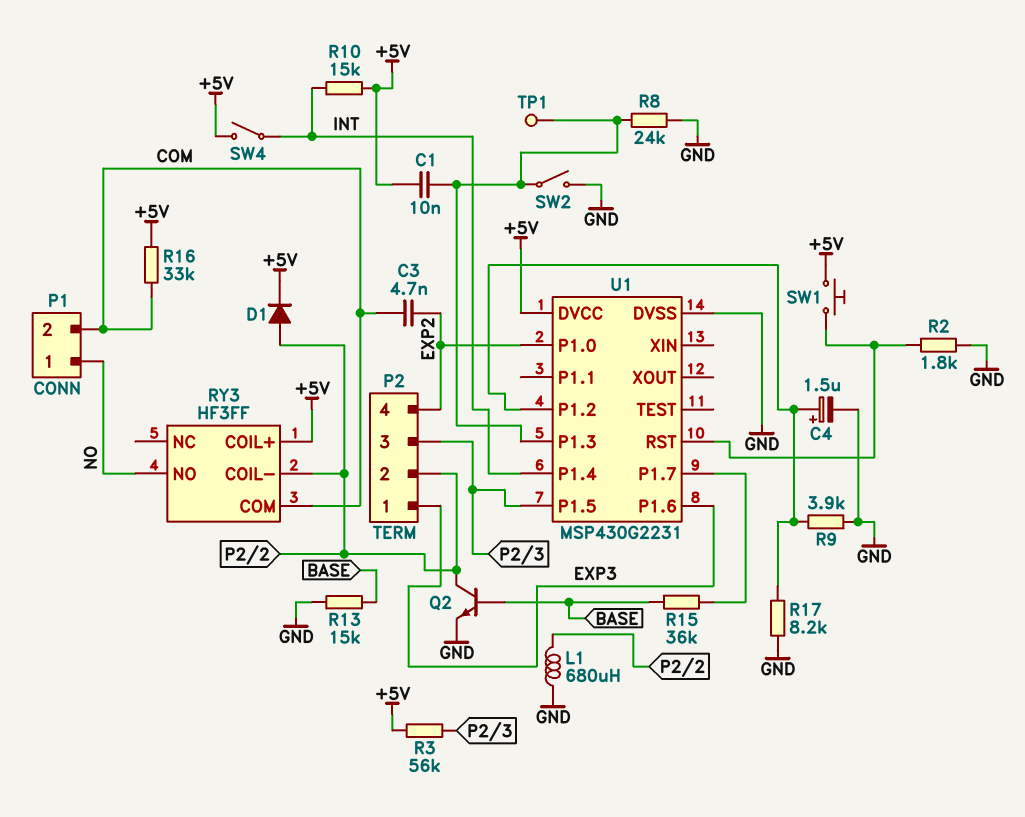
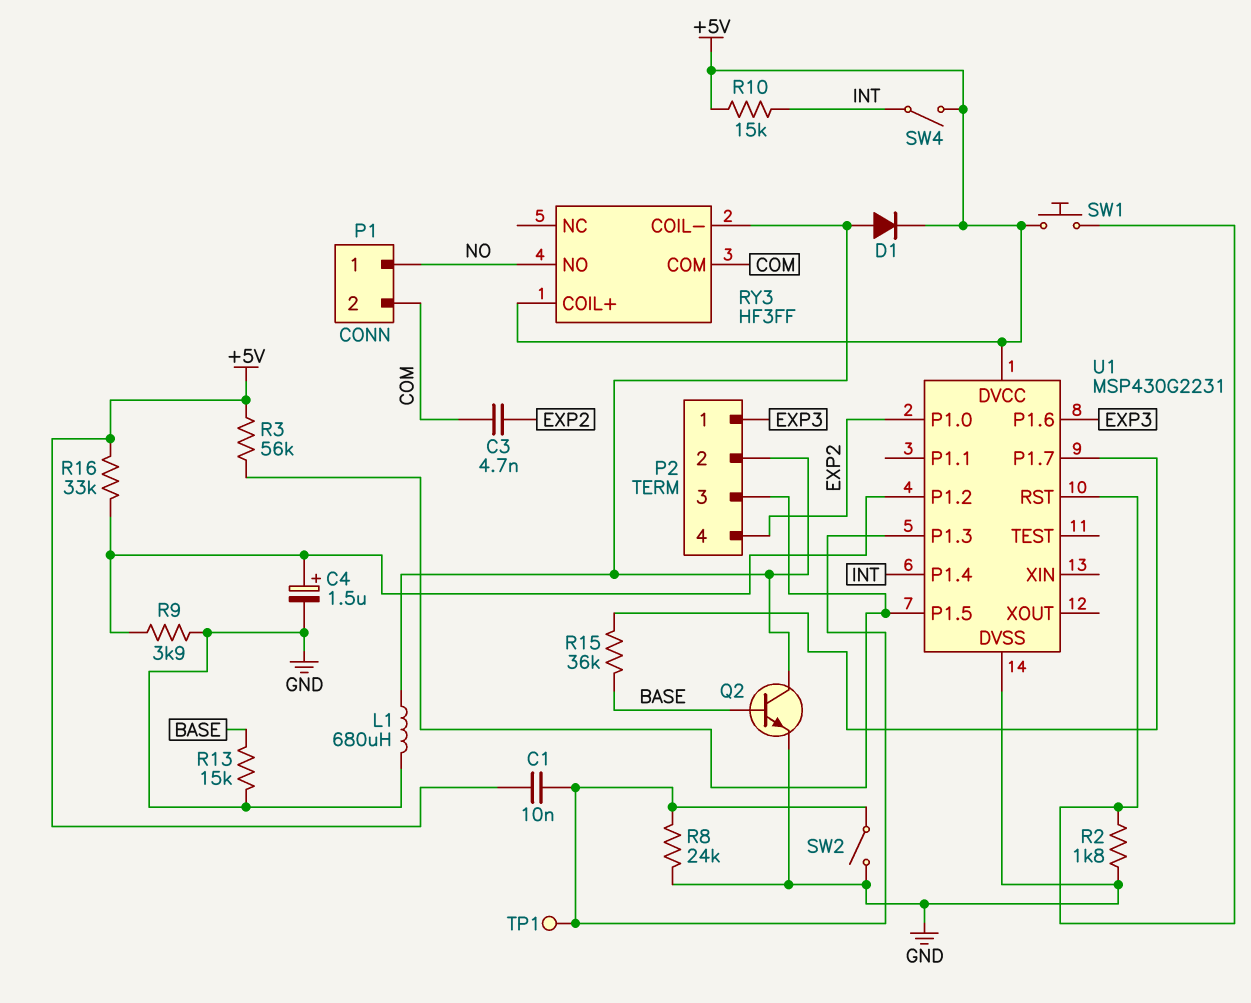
R16: 33k (+5V, COM) -> 33k (+5V, U1/P1.2)
R17: 8.2k (GND, U1/P1.2) -> none

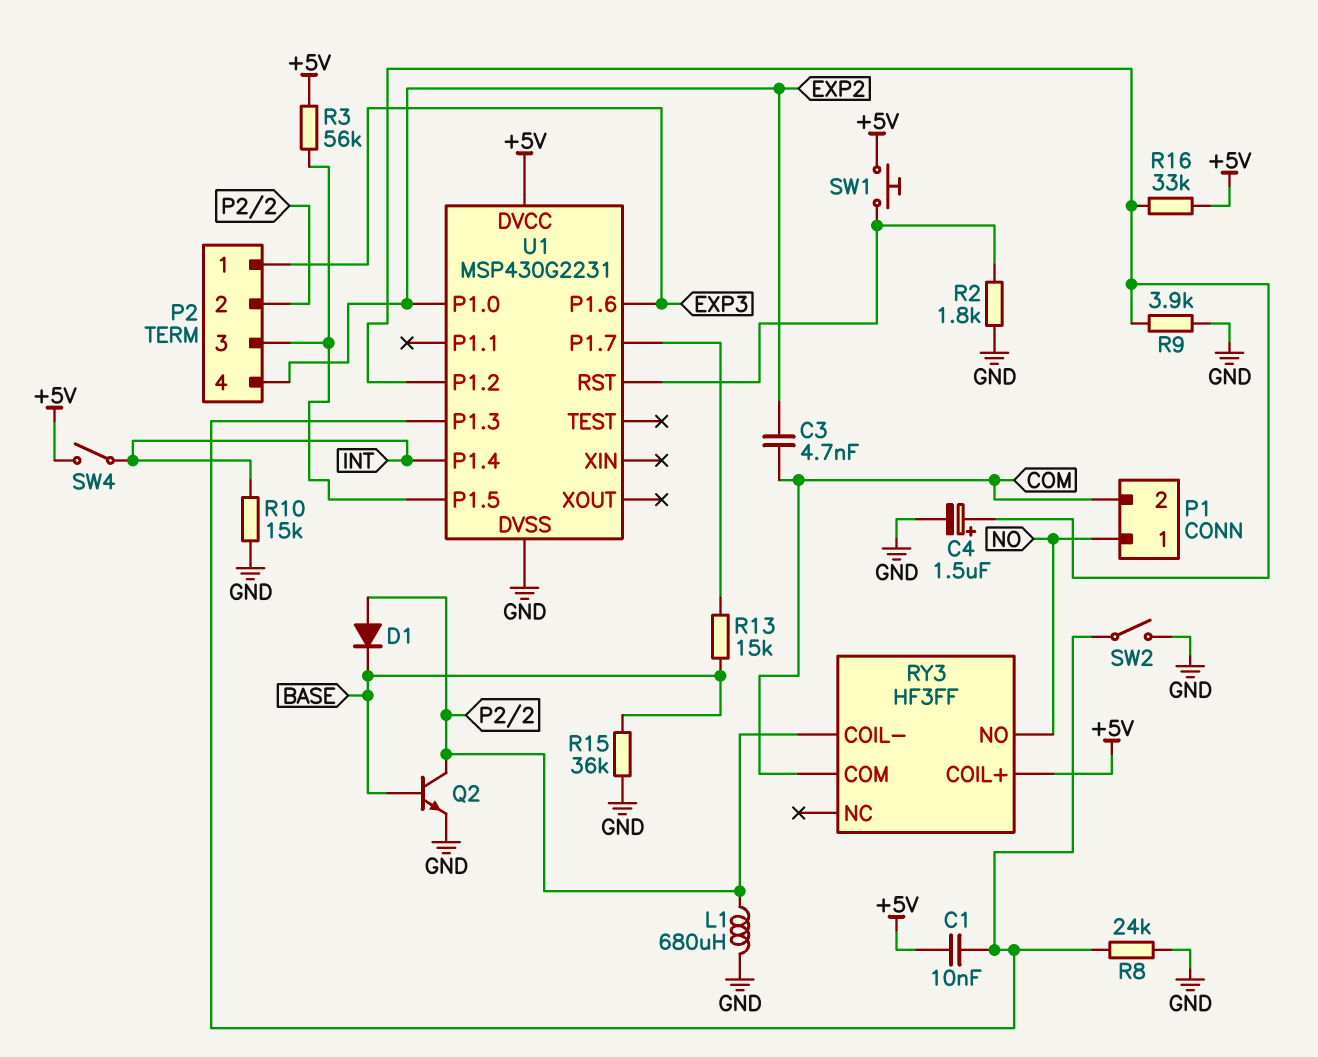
D1: diode (A P2/2, K +5V) -> diode (A P2/2, K BASE)
R10: 15k (+5V, INT) -> 15k (GND, INT)
R13: 15k (BASE, GND) -> 15k (BASE, U1/P1.7)
R15: 36k (BASE, U1/P1.7) -> 36k (BASE, GND)
TP1: test point (U1/P1.3) -> none

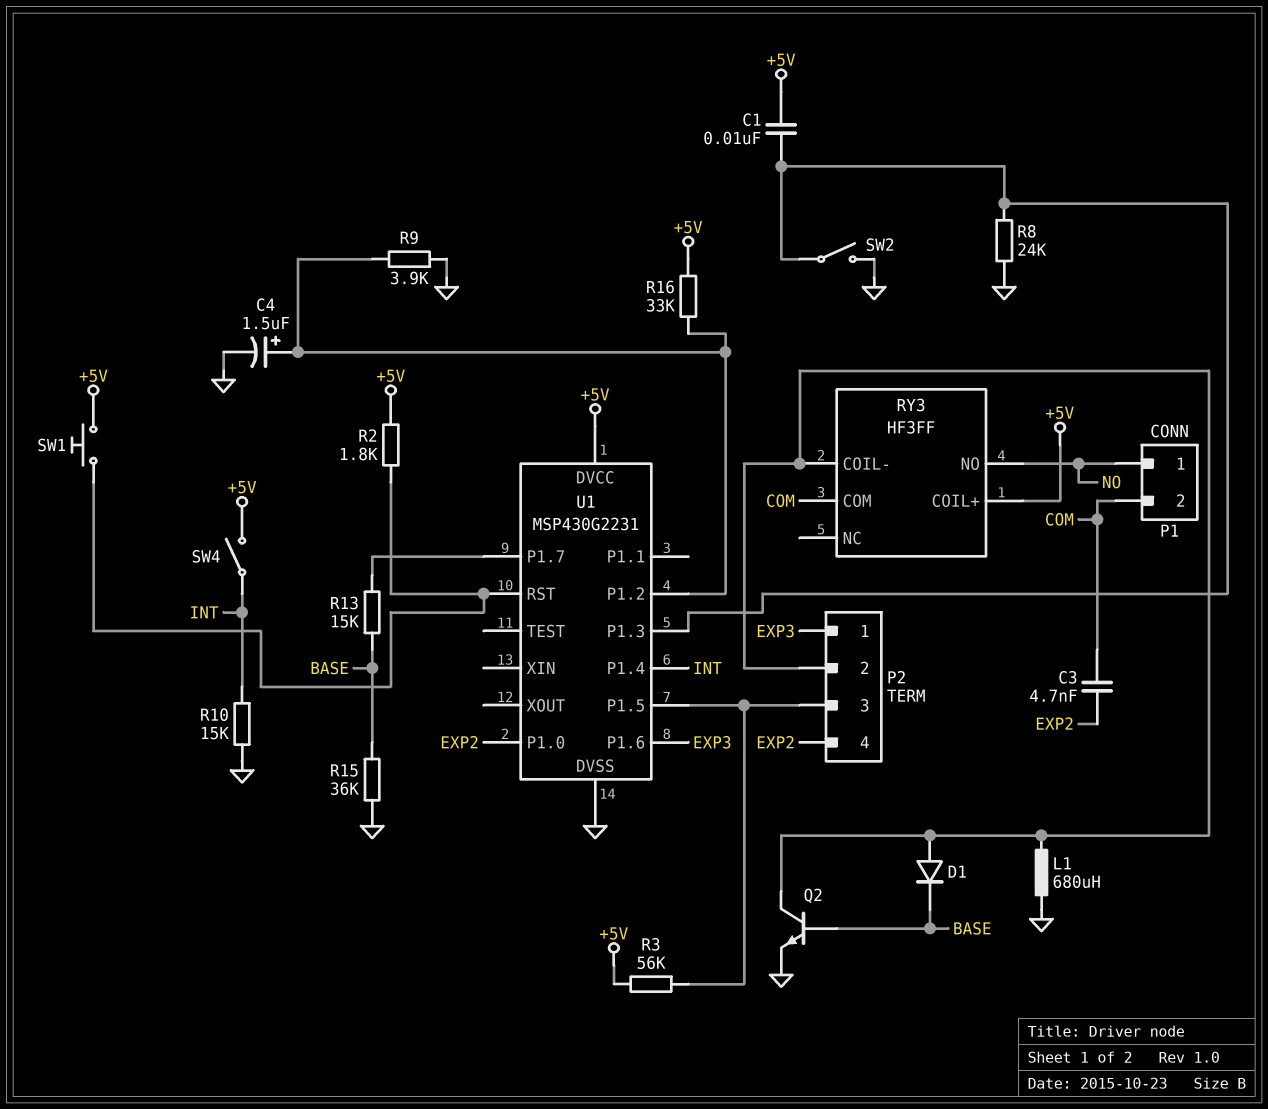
R2: 1.8k (GND, U1/RST) -> 1.8k (+5V, U1/RST)

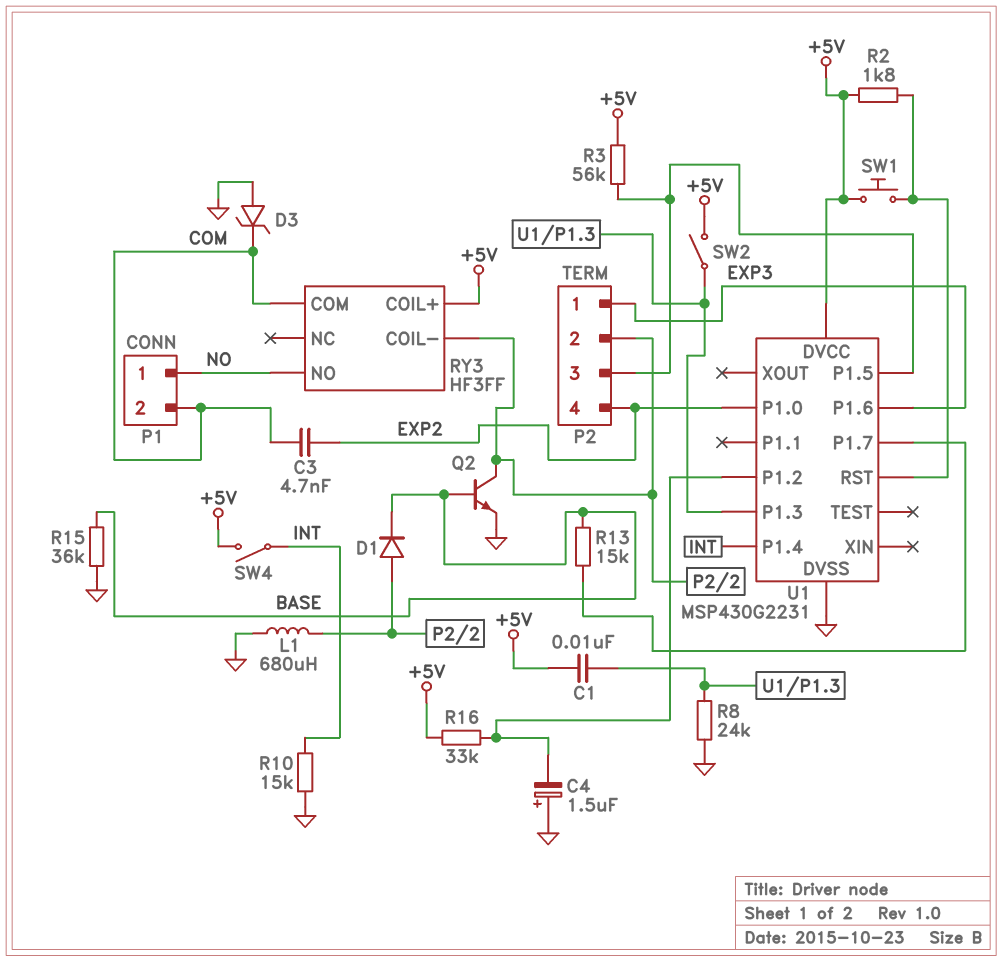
C4: 1.5uF (plus U1/P1.2, minus GND) -> 1.5uF (plus GND, minus U1/P1.2)
D3: none -> zener (A GND, K COM)
R9: 3.9k (GND, U1/P1.2) -> none
SW2: switch (GND, U1/P1.3) -> switch (+5V, U1/P1.3)

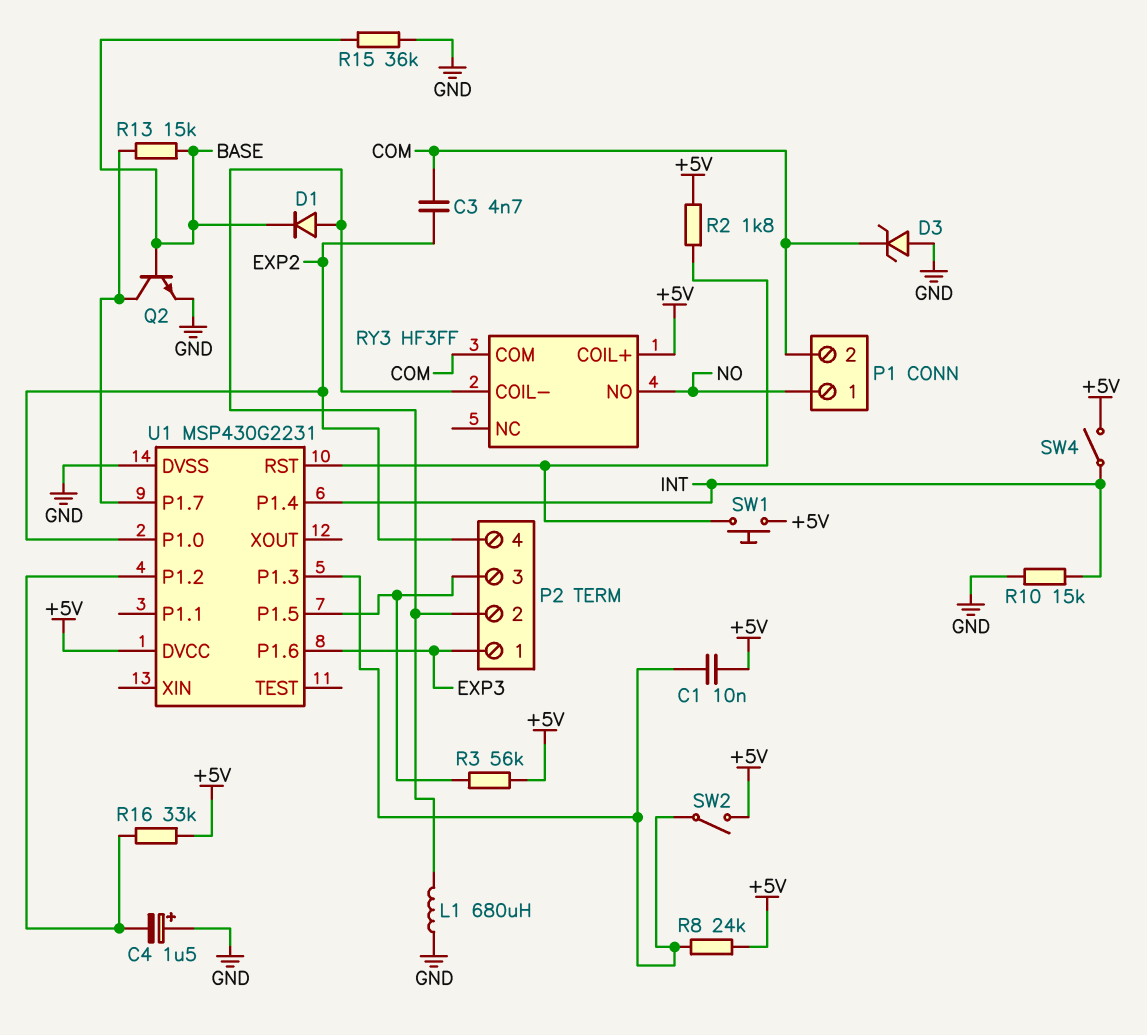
Q2: NPN (B BASE, C P2/2, E GND) -> NPN (B BASE, C U1/P1.7, E GND)
R8: 24k (GND, U1/P1.3) -> 24k (+5V, U1/P1.3)

